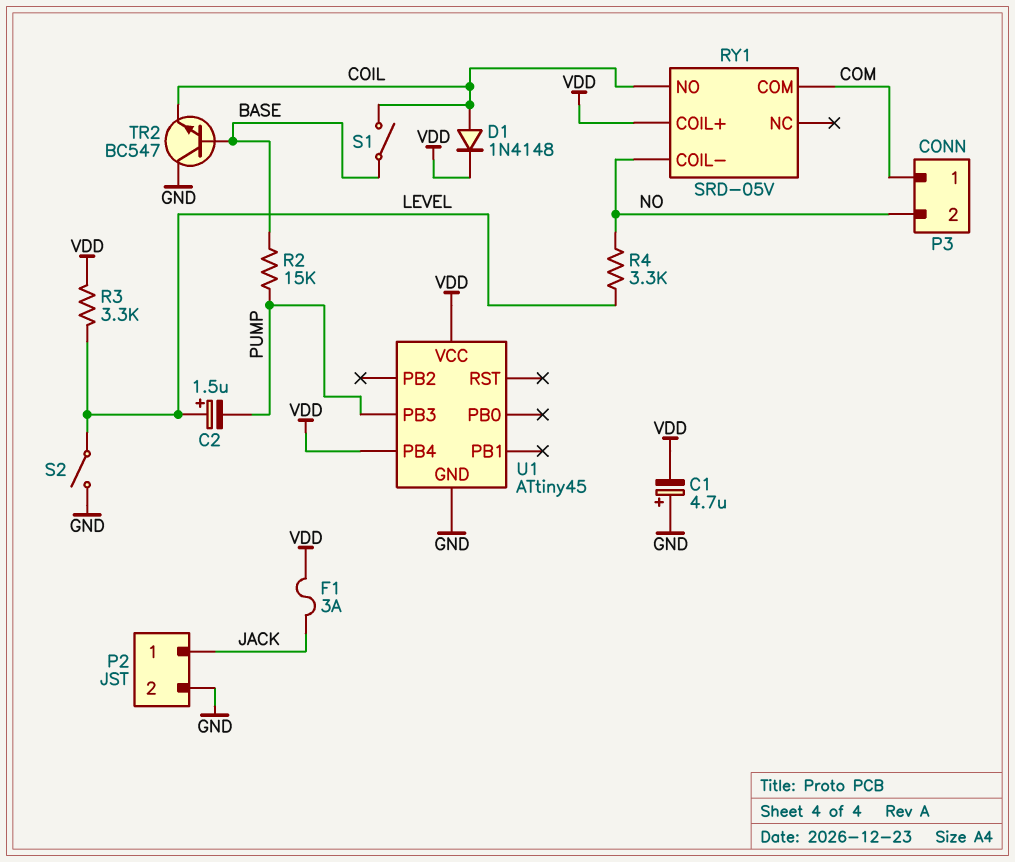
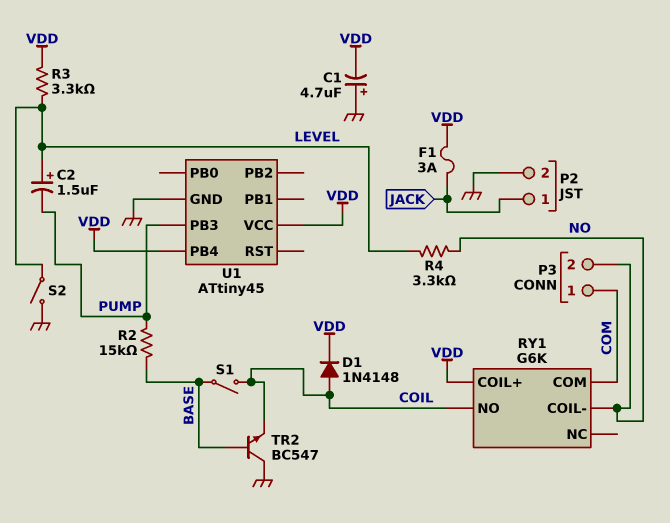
RY1: SRD-05V -> G6K

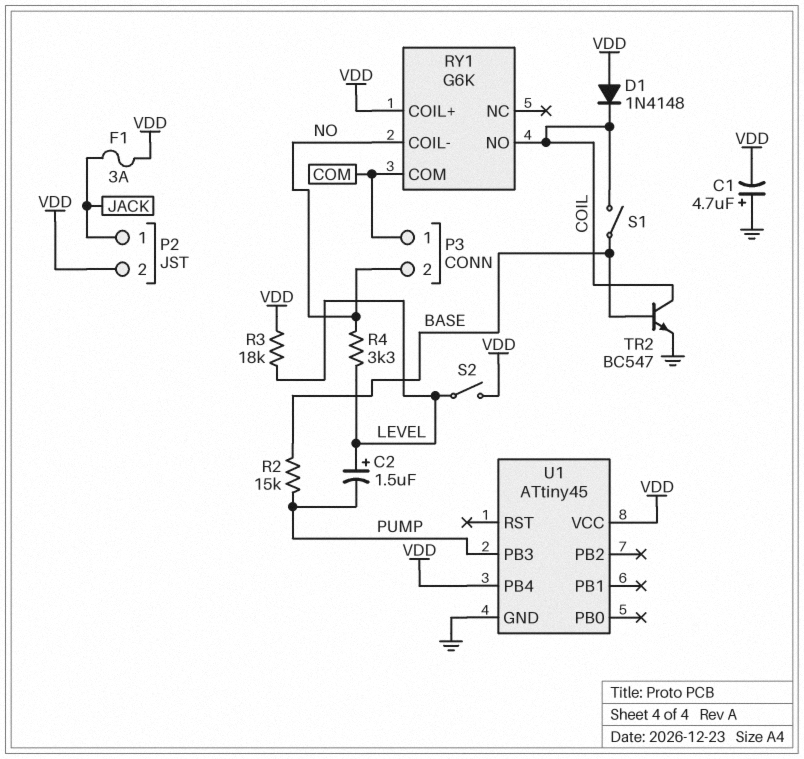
D1: diode 1N4148 (A COIL, K VDD) -> diode 1N4148 (A VDD, K COIL)
P2 pin 2: GND -> VDD
R3: 3.3k (LEVEL, VDD) -> 18k (LEVEL, VDD)
S2: switch (GND, LEVEL) -> switch (LEVEL, VDD)
TR2: NPN BC547 (B BASE, C GND, E COIL) -> NPN BC547 (B BASE, C COIL, E GND)

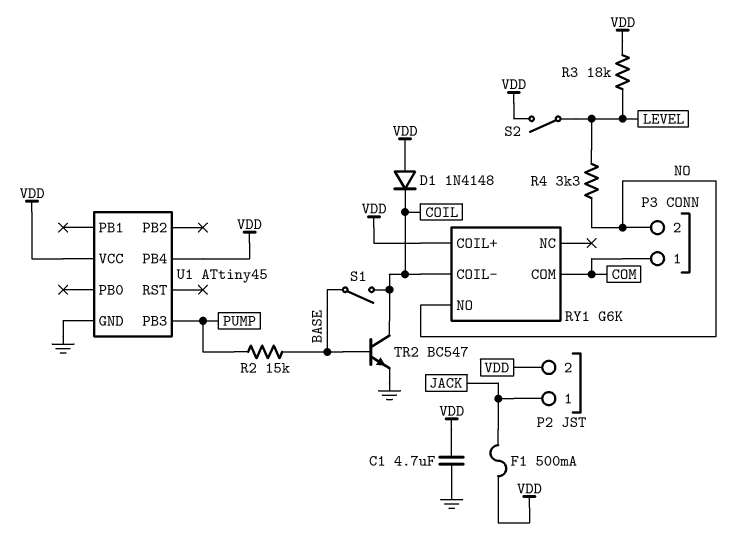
C1: 4.7uF (plus GND, minus VDD) -> 4.7uF (GND, VDD)
C2: 1.5uF (plus LEVEL, minus PUMP) -> none
F1: 3A (JACK, VDD) -> 500mA (JACK, VDD)
RY1 pin COIL-: NO -> COIL
RY1 pin NO: COIL -> NO

